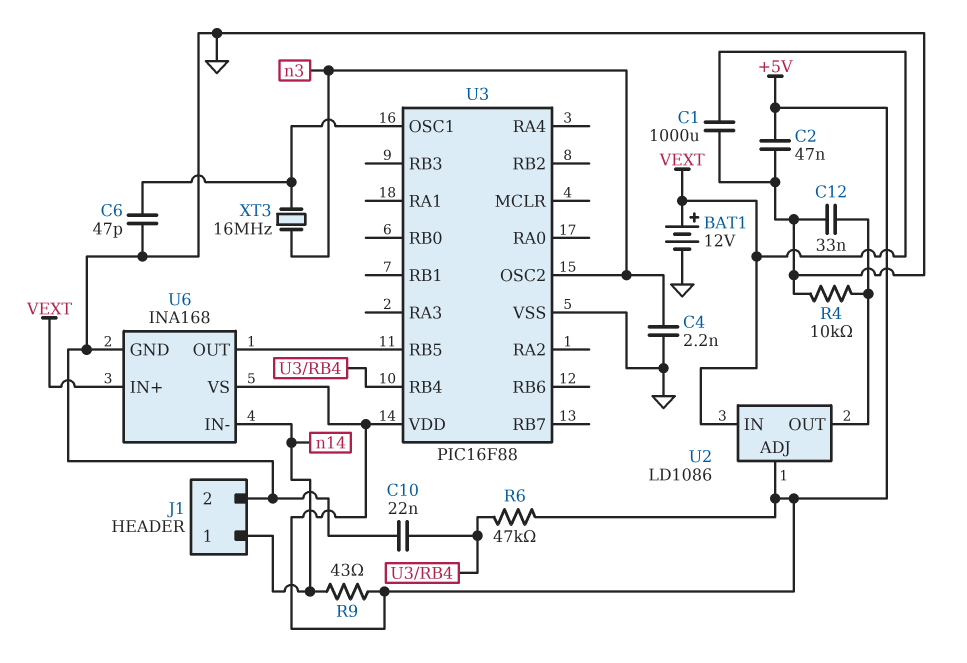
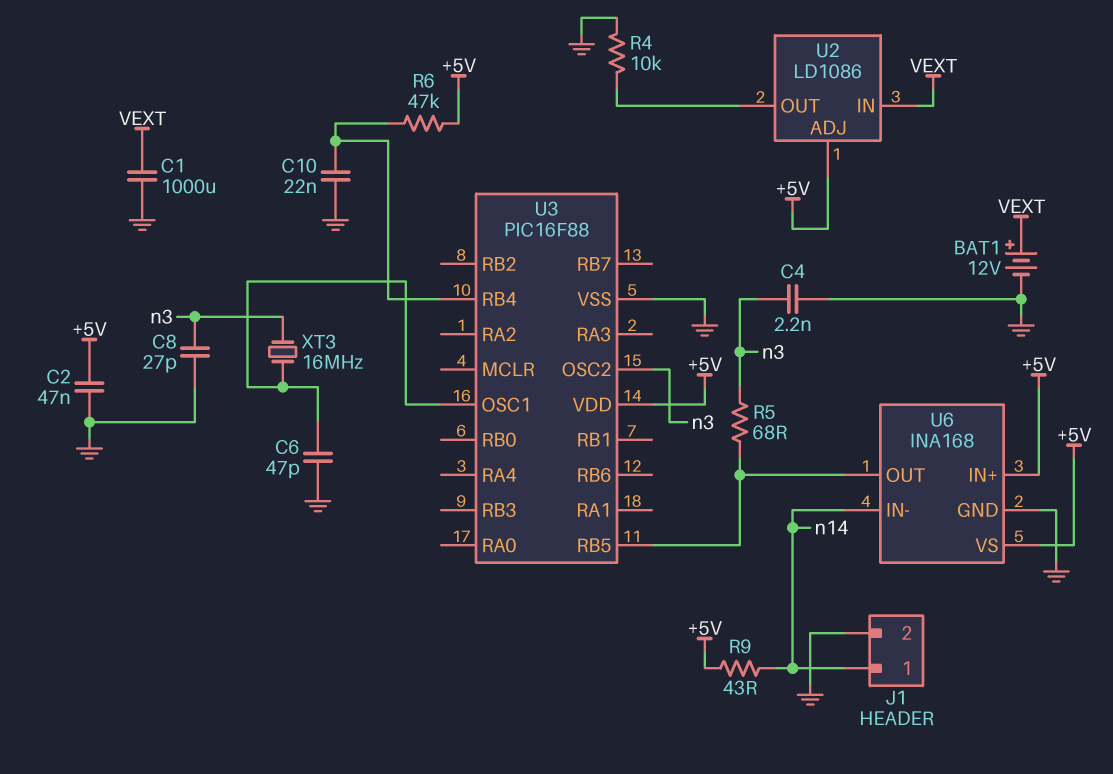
C8: none -> 27pF (GND, n3)
C12: 33nF (GND, U2/OUT) -> none
R5: none -> 68 (U3/RB5, n3)
U6 pin IN+: VEXT -> +5V

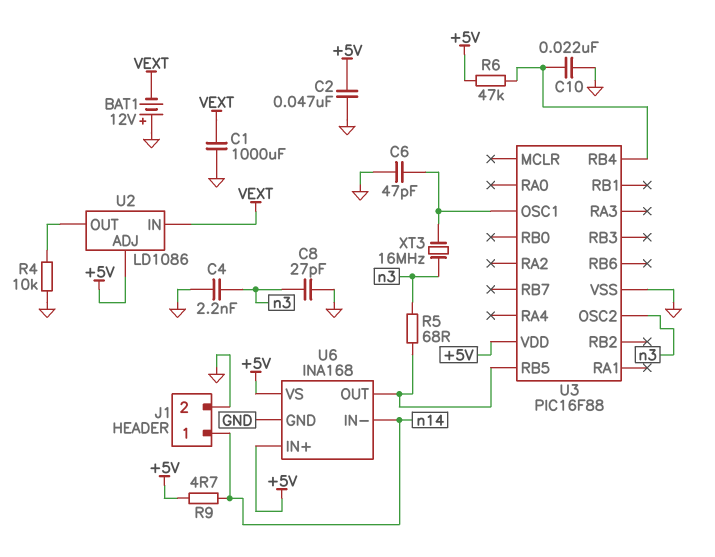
BAT1: 12V (plus VEXT, minus GND) -> 12V (plus GND, minus VEXT)
R9: 43 (+5V, n14) -> 4.7 (+5V, n14)

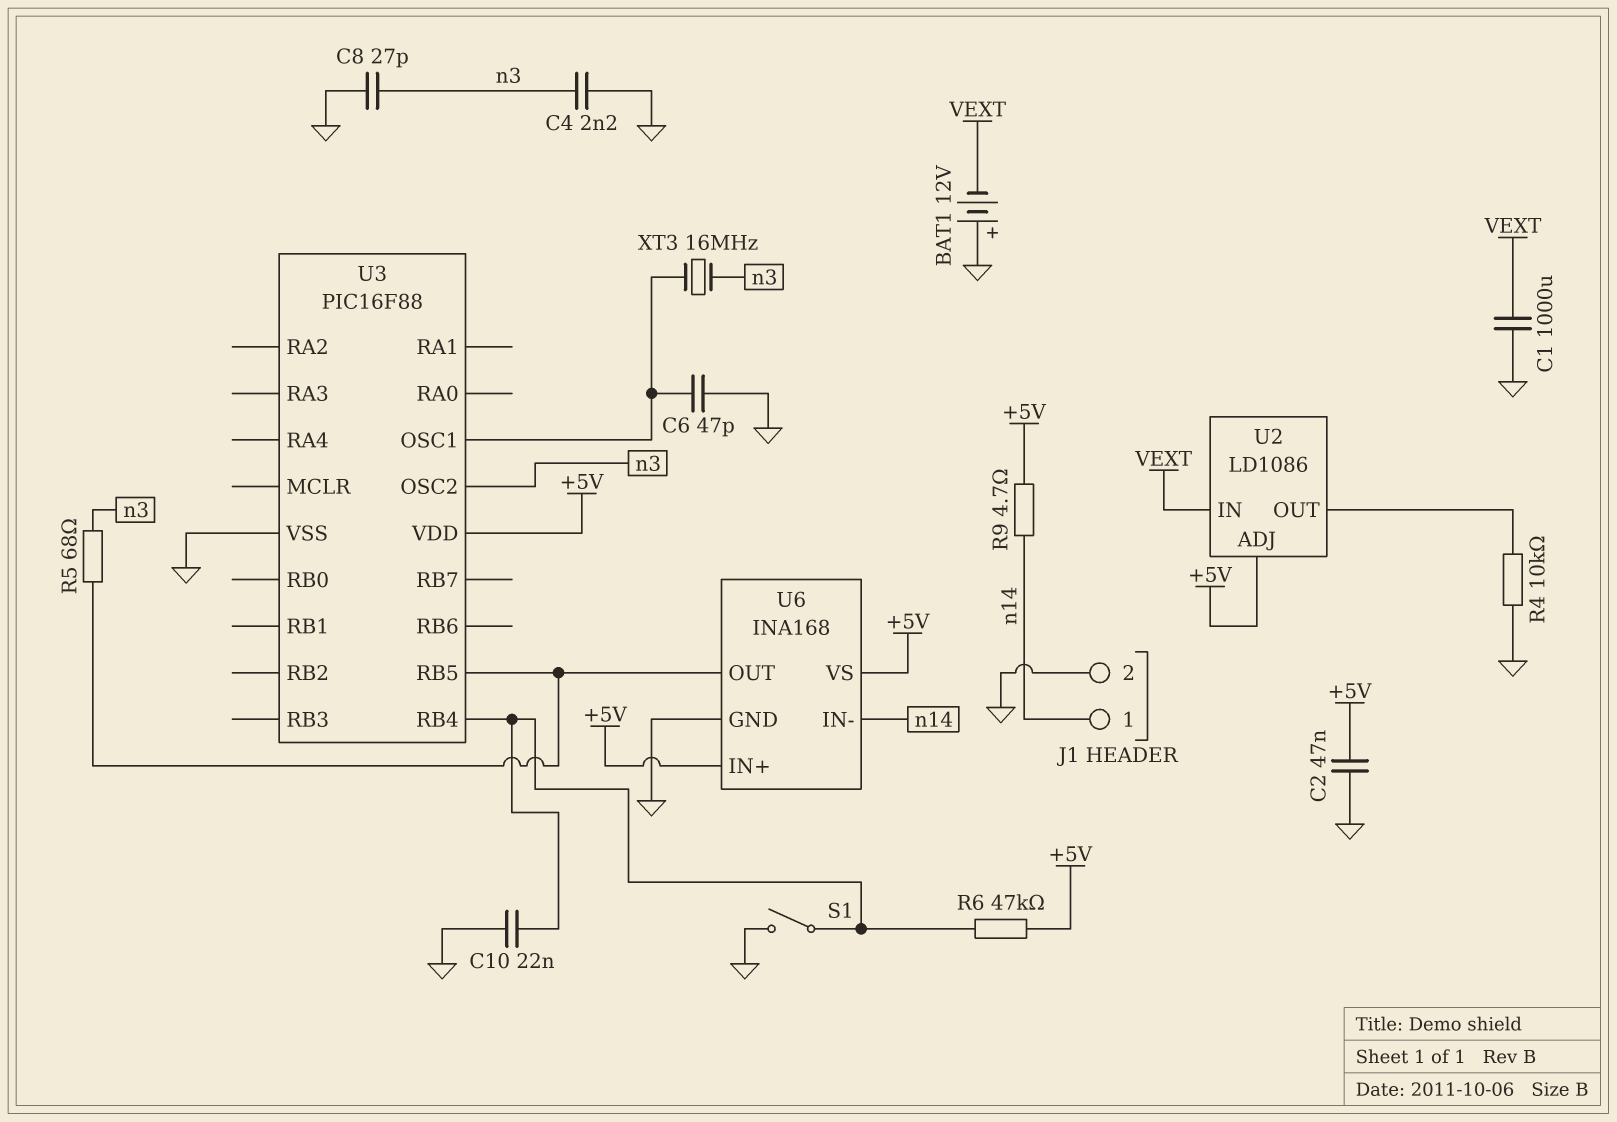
S1: none -> switch (GND, U3/RB4)

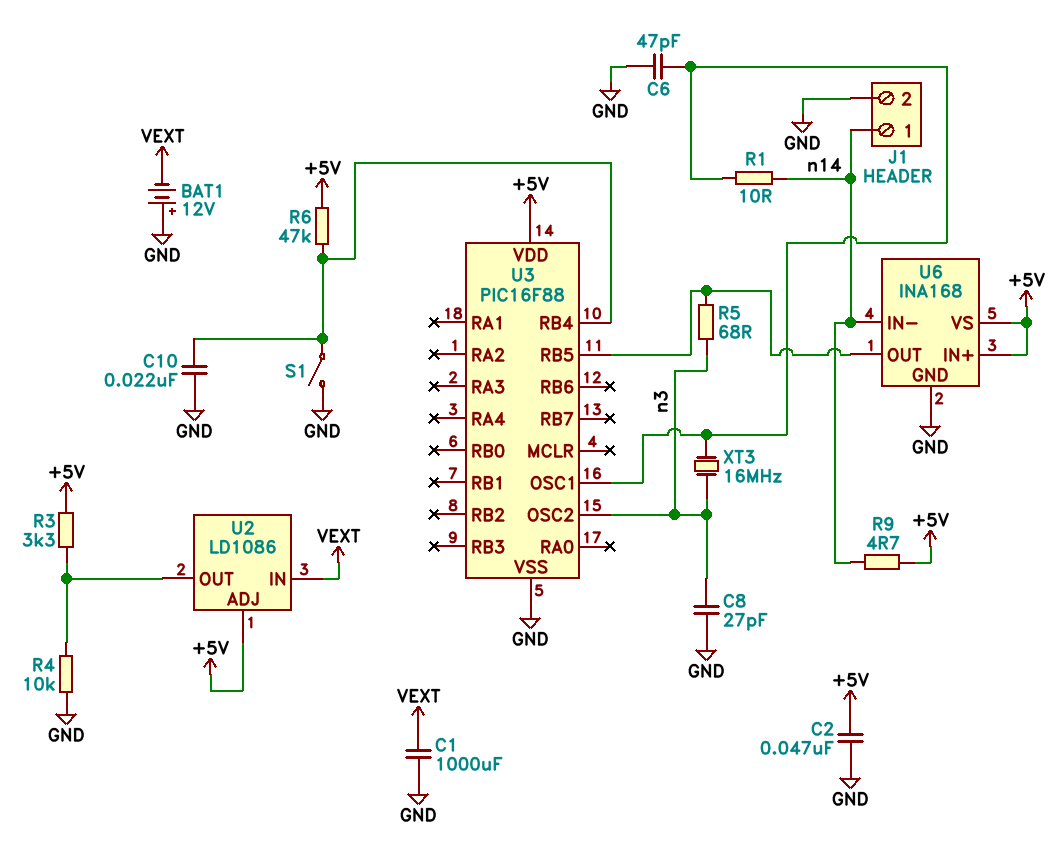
C4: 2.2nF (GND, n3) -> none
R1: none -> 10 (U3/OSC1, n14)
R3: none -> 3.3k (+5V, U2/OUT)

